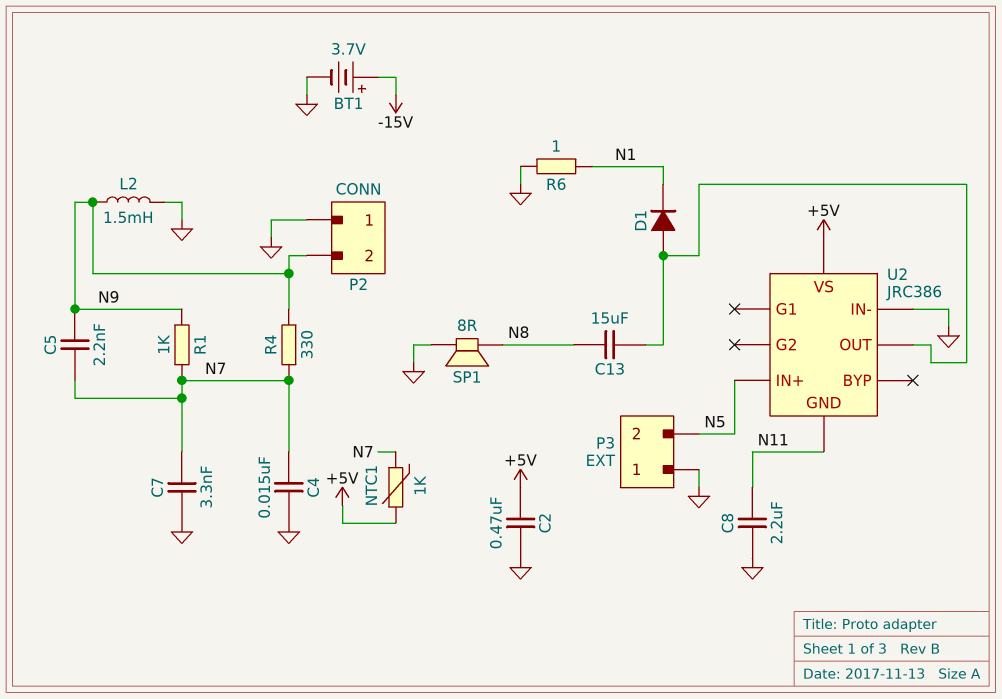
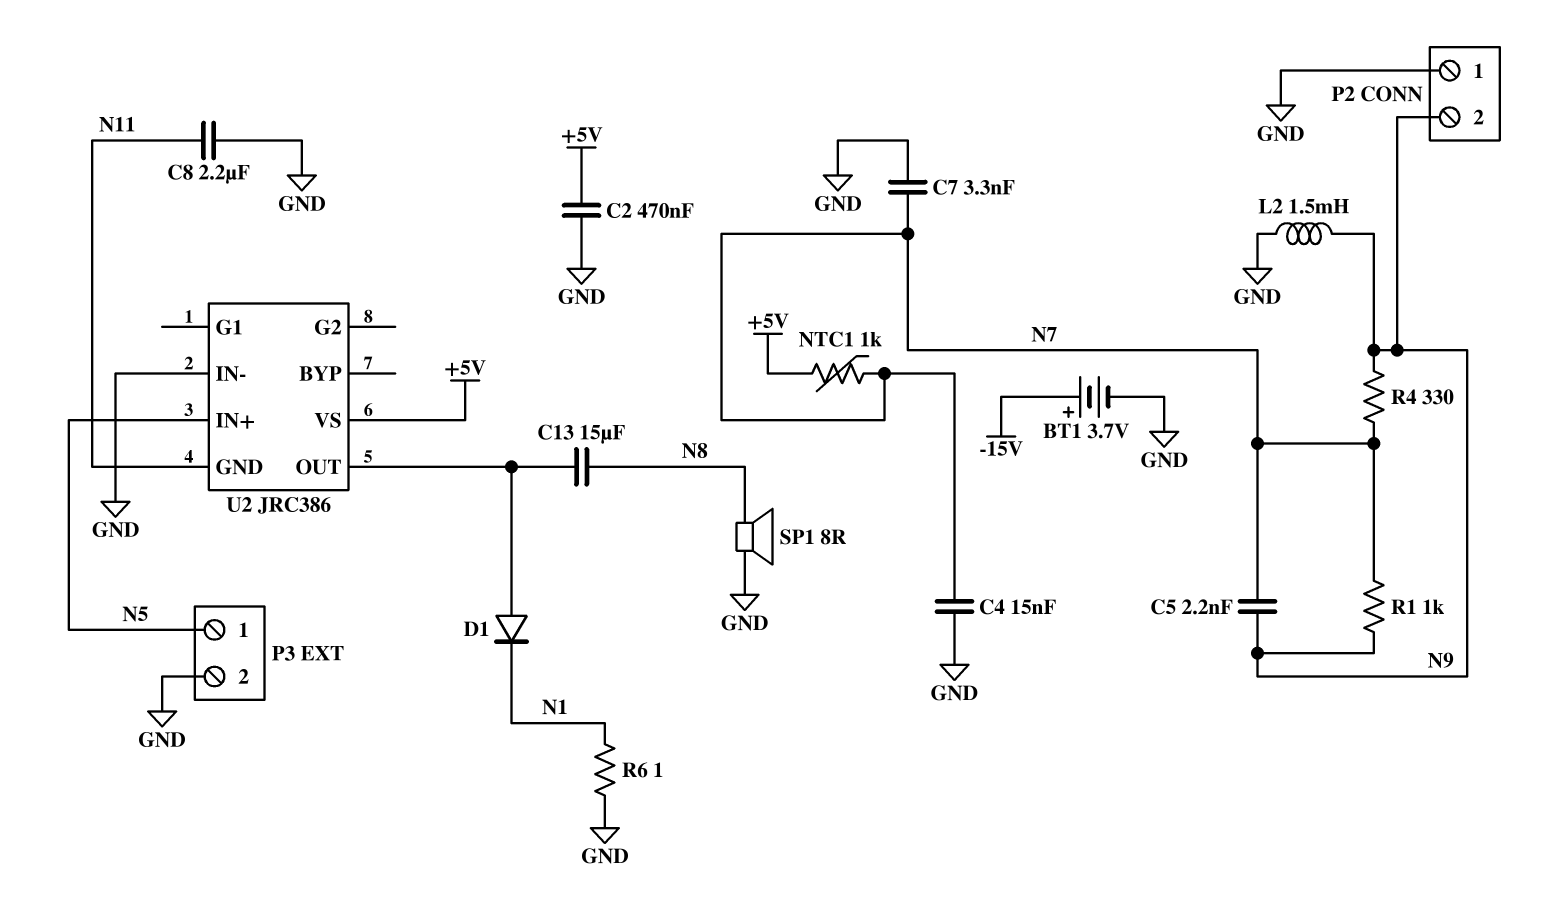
P3 pin 1: GND -> N5
P3 pin 2: N5 -> GND

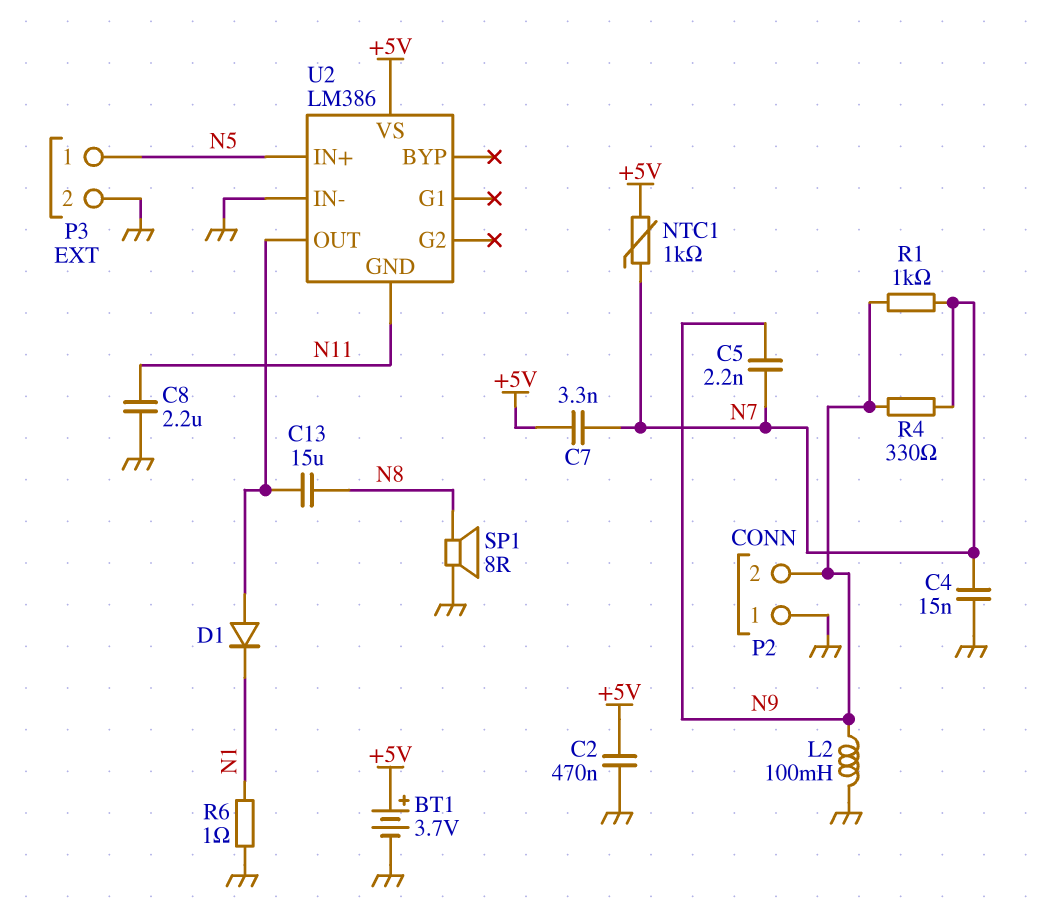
BT1: 3.7V (plus -15V, minus GND) -> 3.7V (plus +5V, minus GND)
C7: 3.3nF (GND, N7) -> 3.3nF (+5V, N7)
L2: 1.5mH (GND, N9) -> 100mH (GND, N9)
U2: JRC386 -> LM386

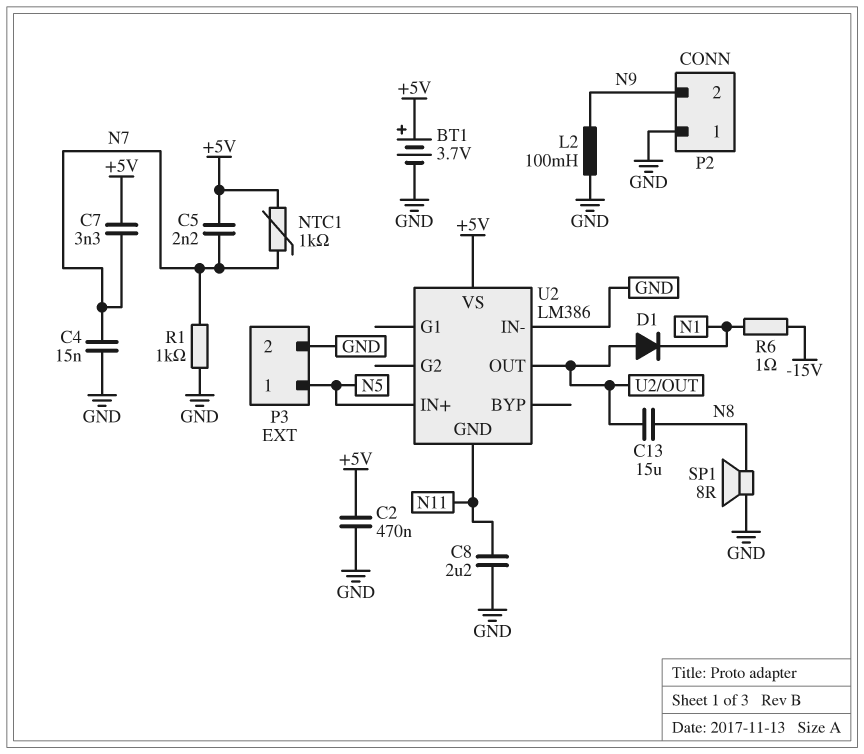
C5: 2.2nF (N7, N9) -> 2.2nF (+5V, N7)
R1: 1k (N7, N9) -> 1k (GND, N7)
R4: 330 (N7, N9) -> none
R6: 1 (GND, N1) -> 1 (-15V, N1)

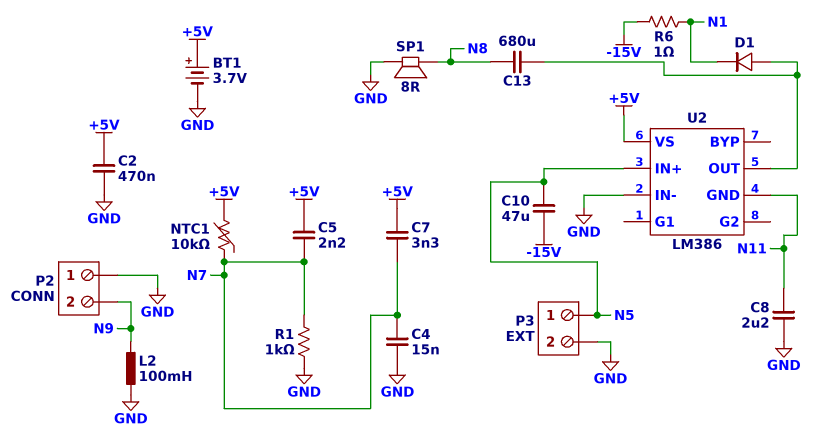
C10: none -> 47uF (-15V, N5)
C13: 15uF (N8, U2/OUT) -> 680uF (N8, U2/OUT)
NTC1: 1k (+5V, N7) -> 10k (+5V, N7)

